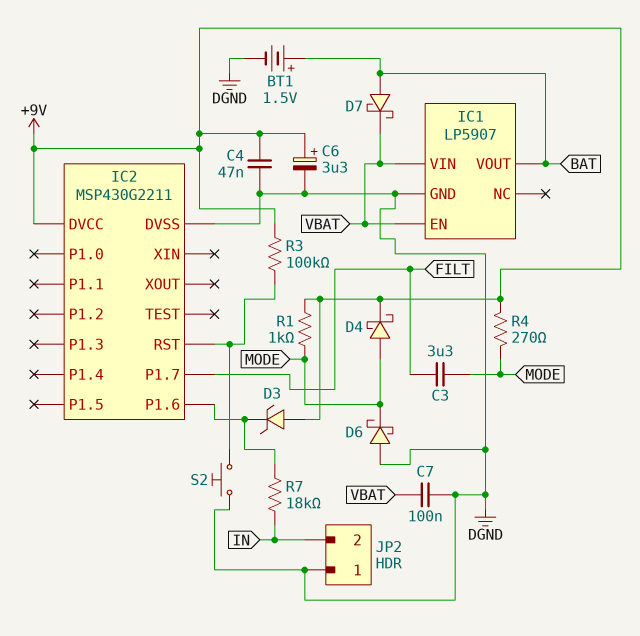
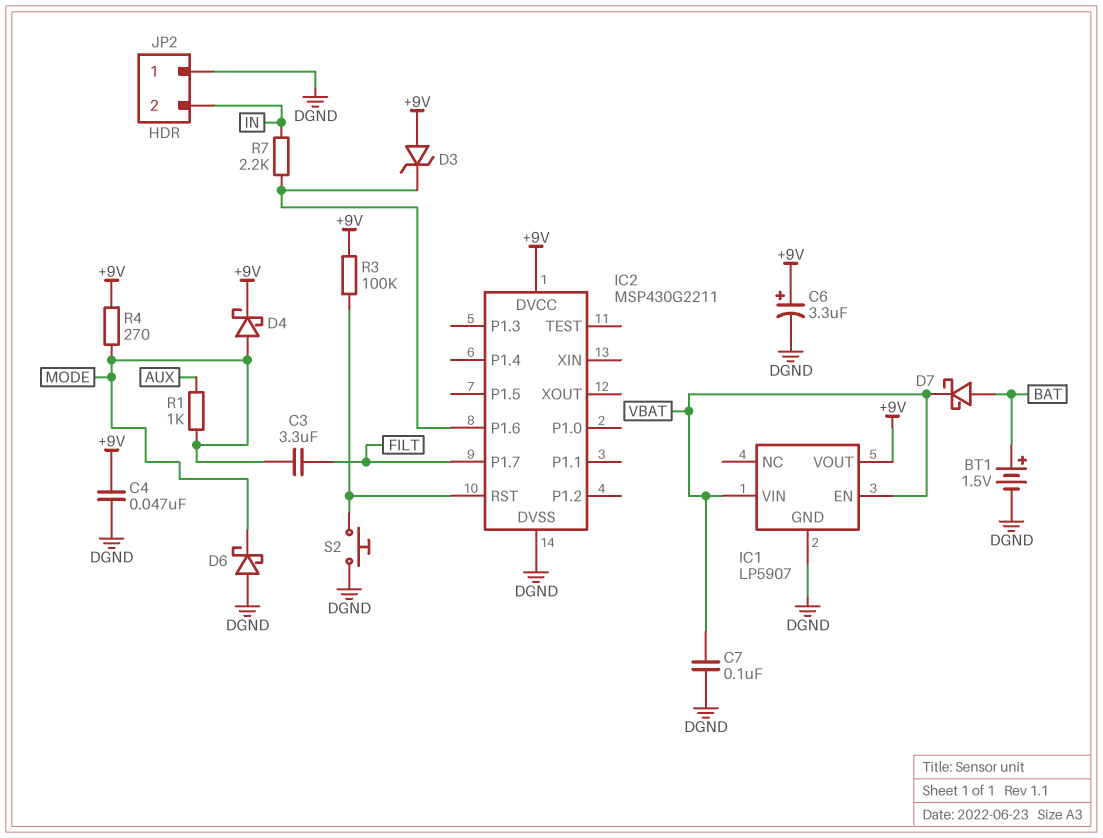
IC1 pin VOUT: BAT -> +9V
R1: 1k (+9V, MODE) -> 1k (AUX, MODE)
R7: 18k (IC2/P1.6, IN) -> 2.2k (IC2/P1.6, IN)

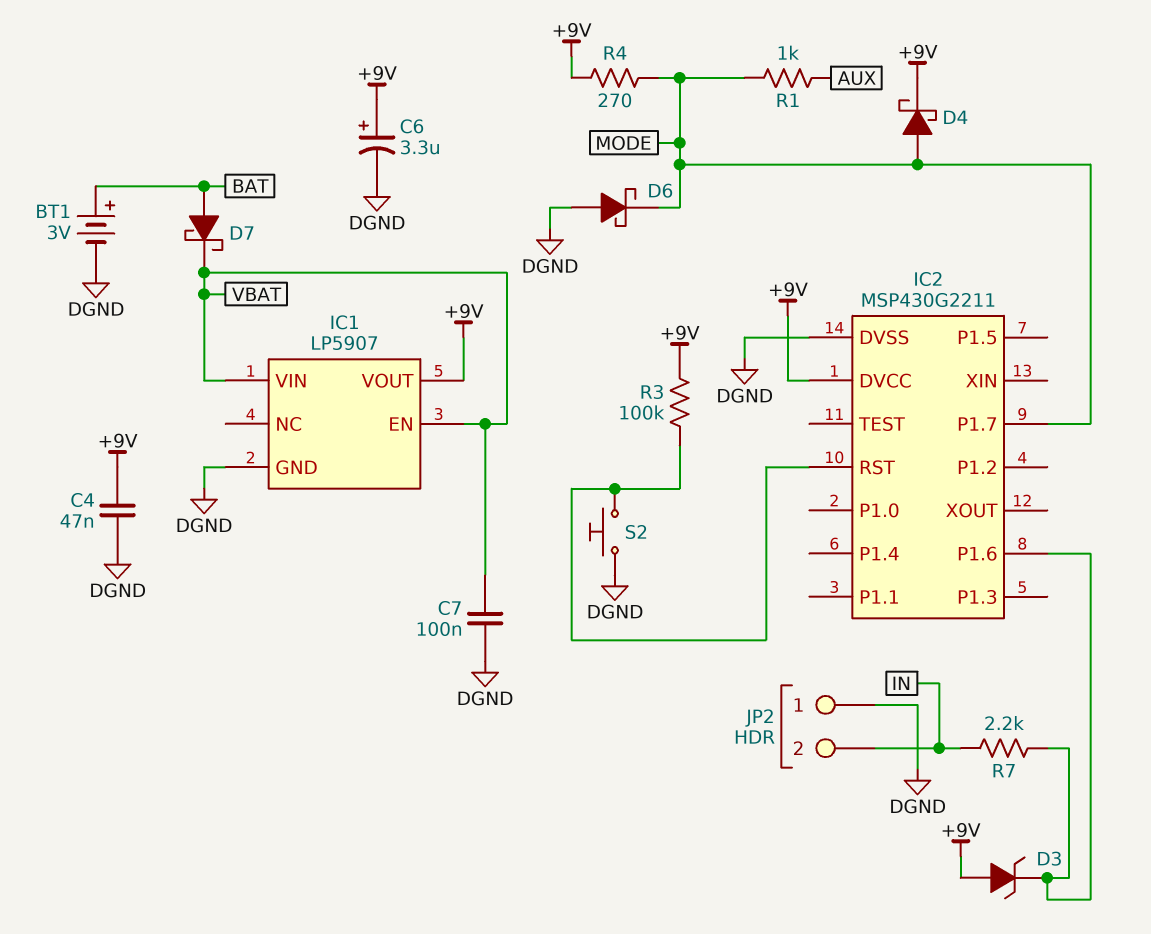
BT1: 1.5V (plus BAT, minus DGND) -> 3V (plus BAT, minus DGND)
C3: 3.3uF (FILT, MODE) -> none
IC2 pin P1.7: FILT -> MODE

